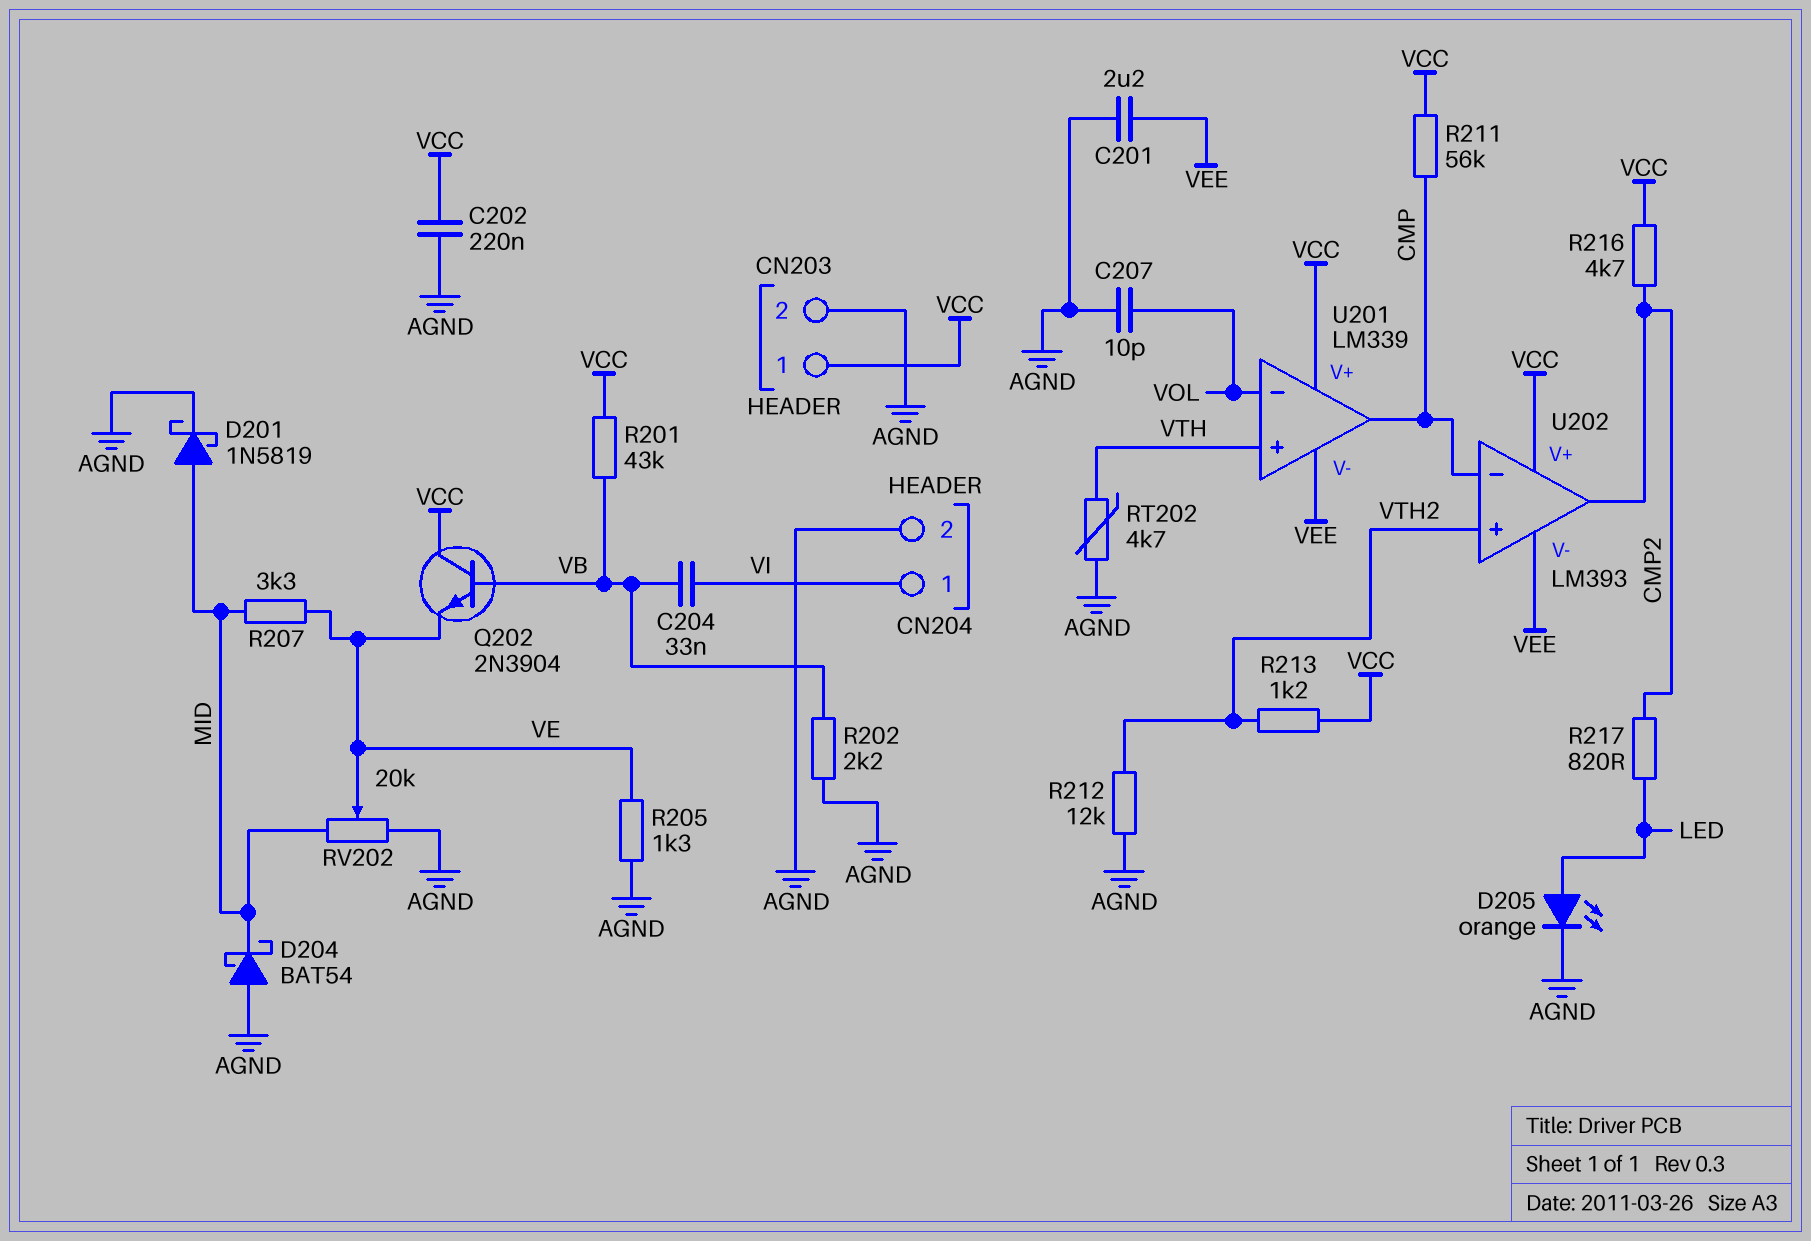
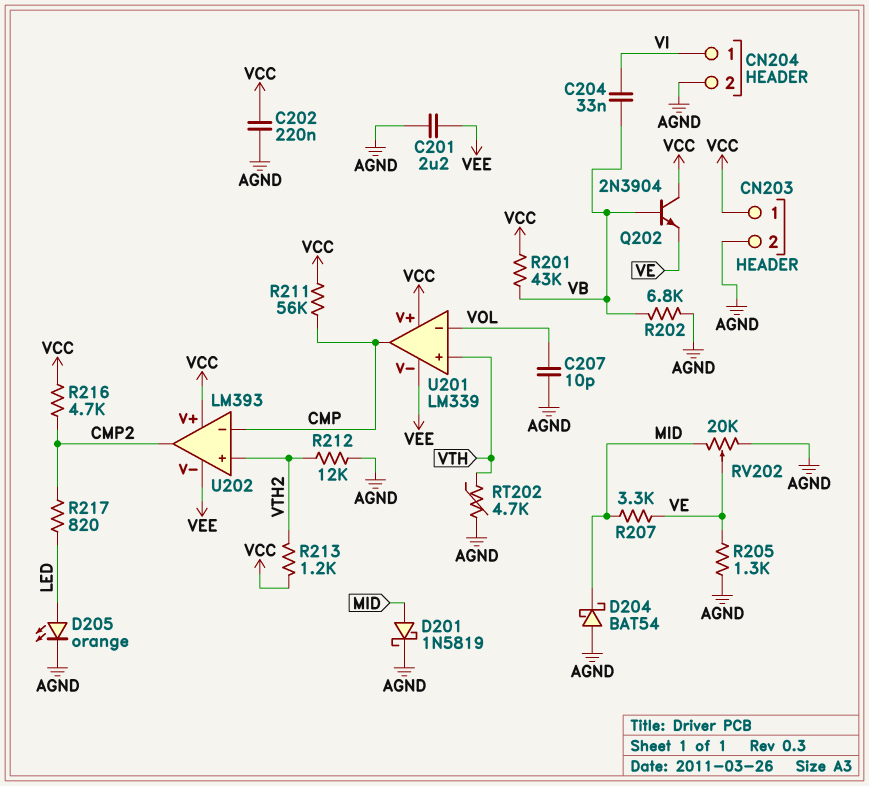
R202: 2.2k (AGND, VB) -> 6.8k (AGND, VB)

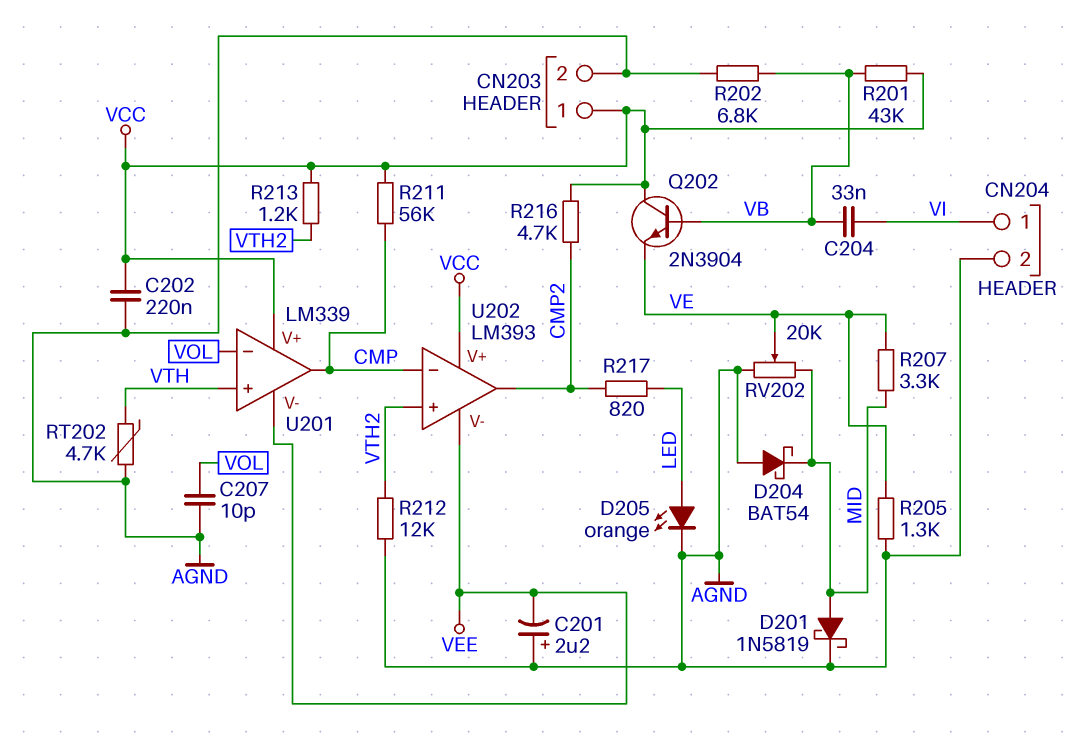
C201: 2.2uF (AGND, VEE) -> 2.2uF (plus AGND, minus VEE)

